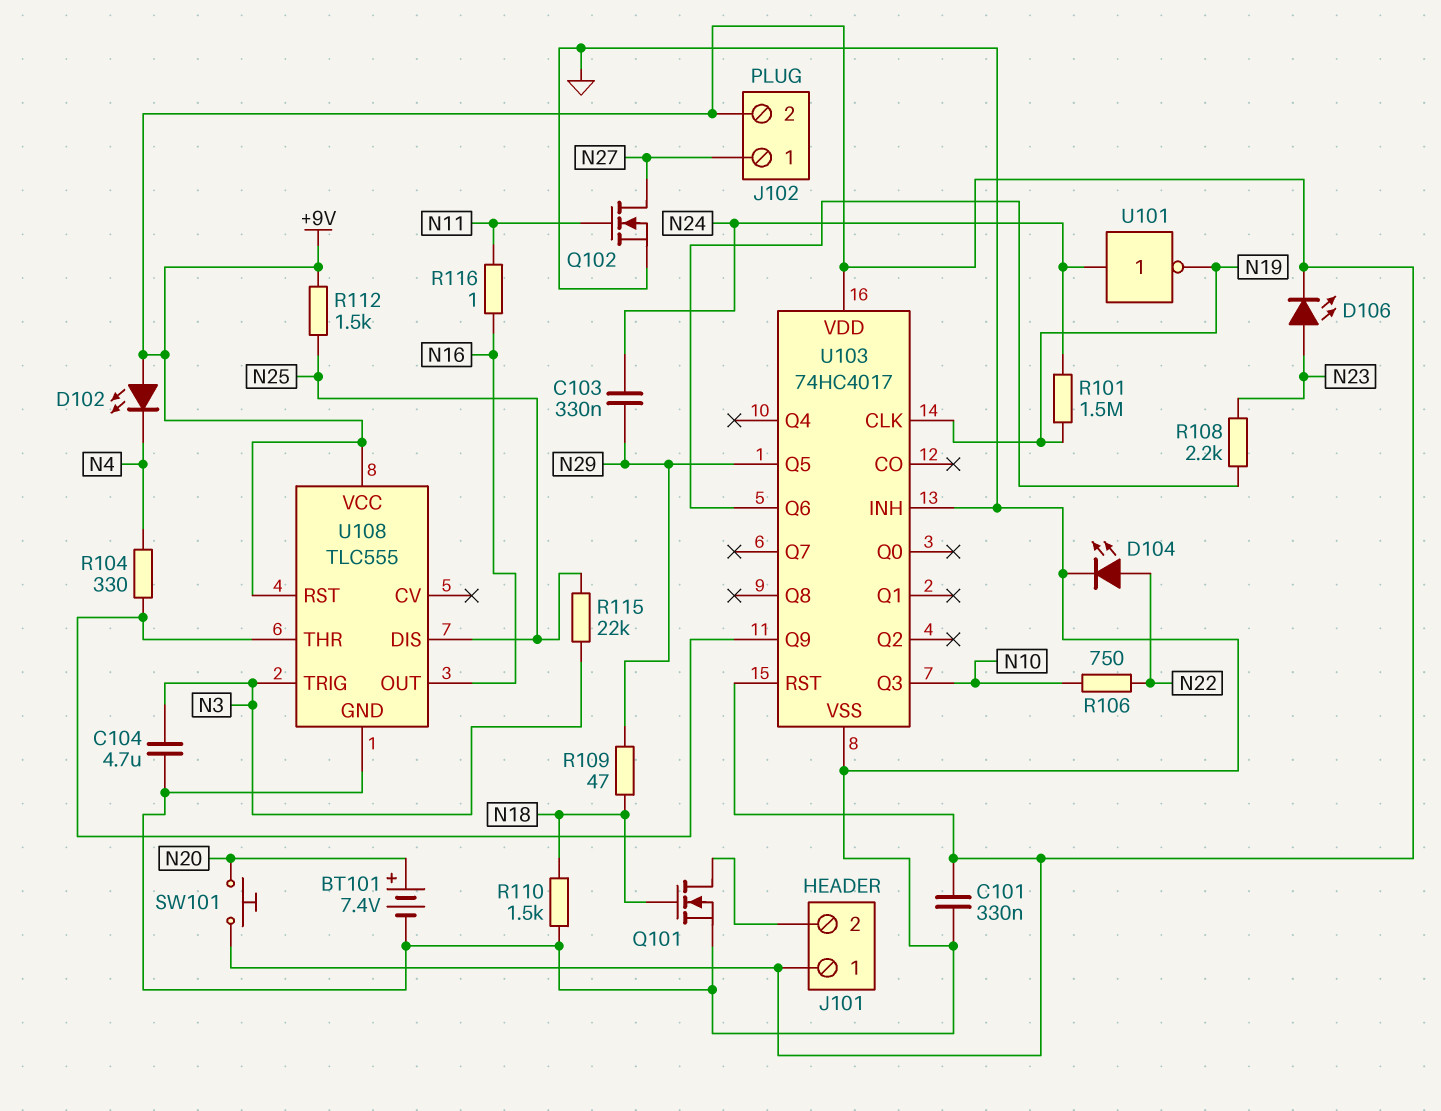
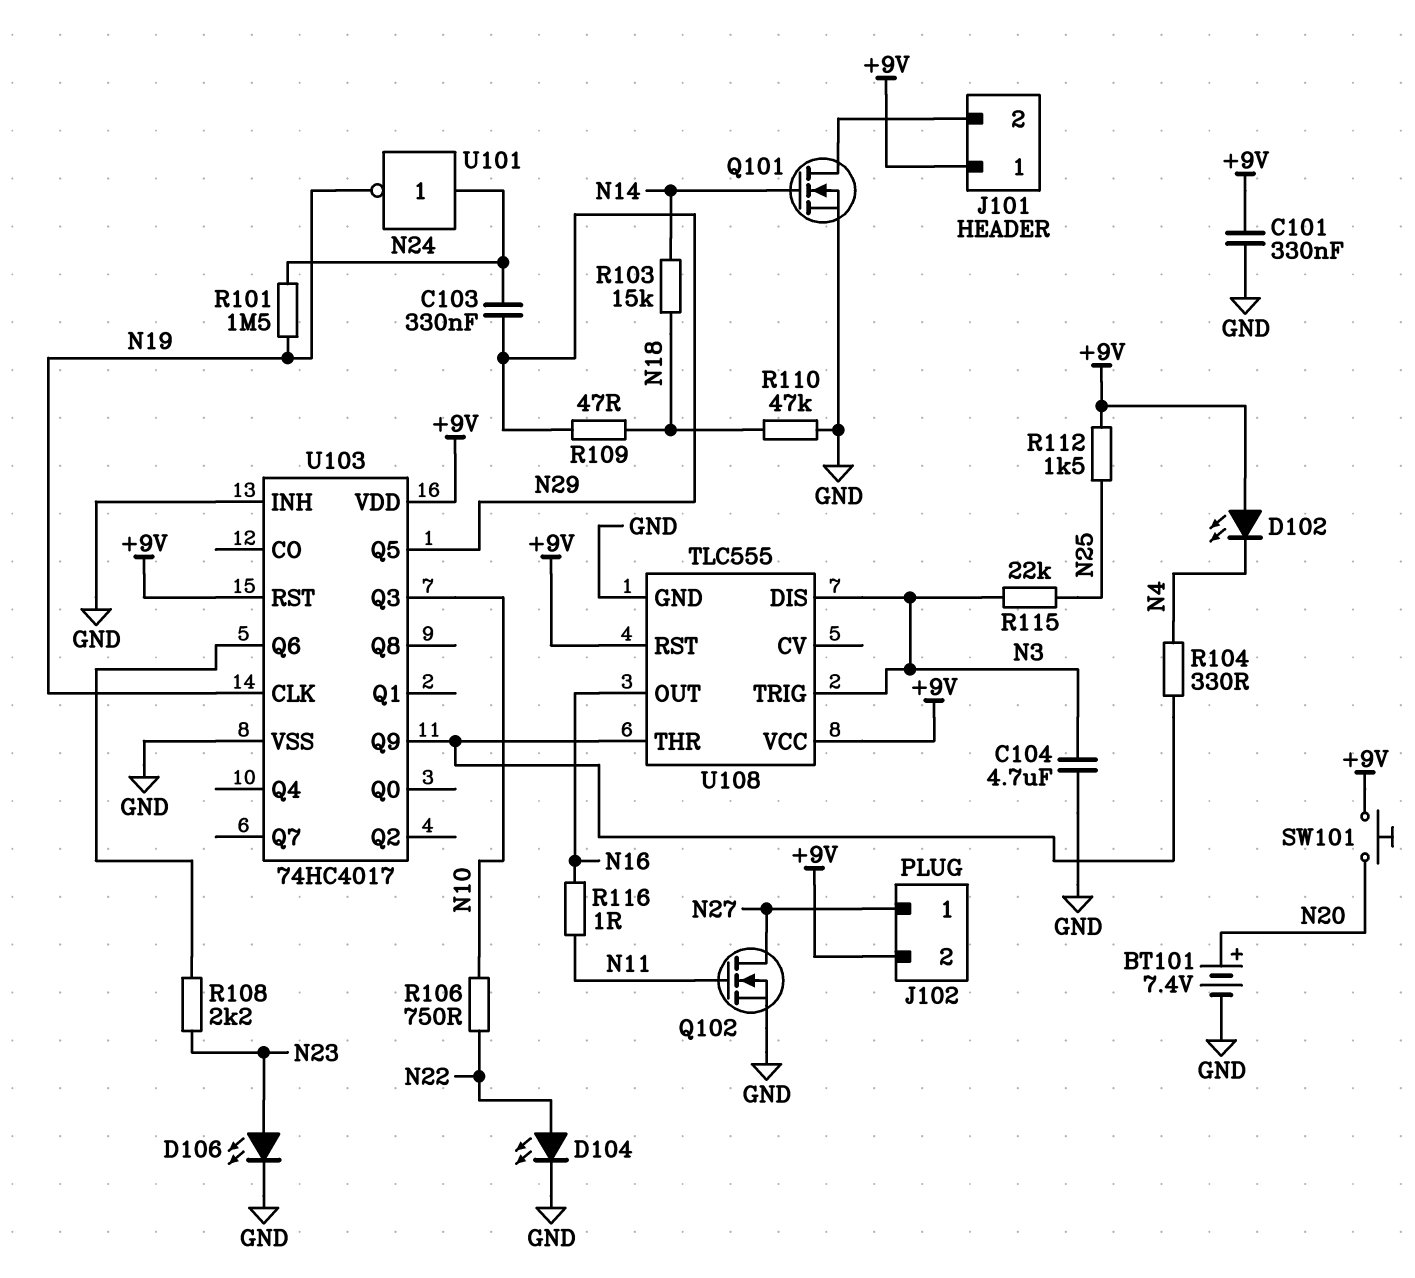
D106: LED (A N23, K +9V) -> LED (A N23, K GND)
Q101: NMOS (G N18, D J101/2, S GND) -> NMOS (G N14, D J101/2, S GND)
R103: none -> 15k (N14, N18)
R110: 1.5k (GND, N18) -> 47k (GND, N18)
U108 pin DIS: N25 -> N3

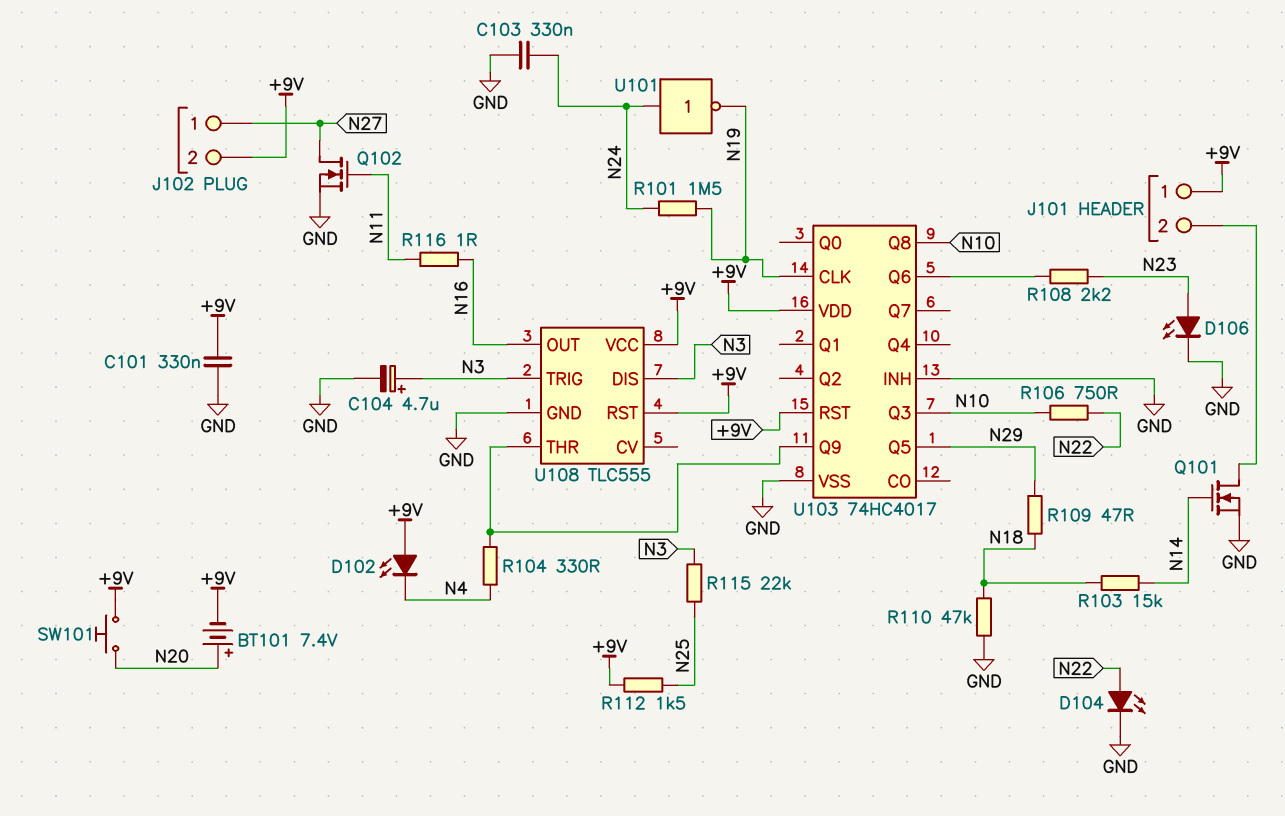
BT101: 7.4V (plus N20, minus GND) -> 7.4V (plus N20, minus +9V)
C103: 330nF (N24, N29) -> 330nF (GND, N24)
C104: 4.7uF (GND, N3) -> 4.7uF (plus N3, minus GND)
U103 pin Q8: none -> N10

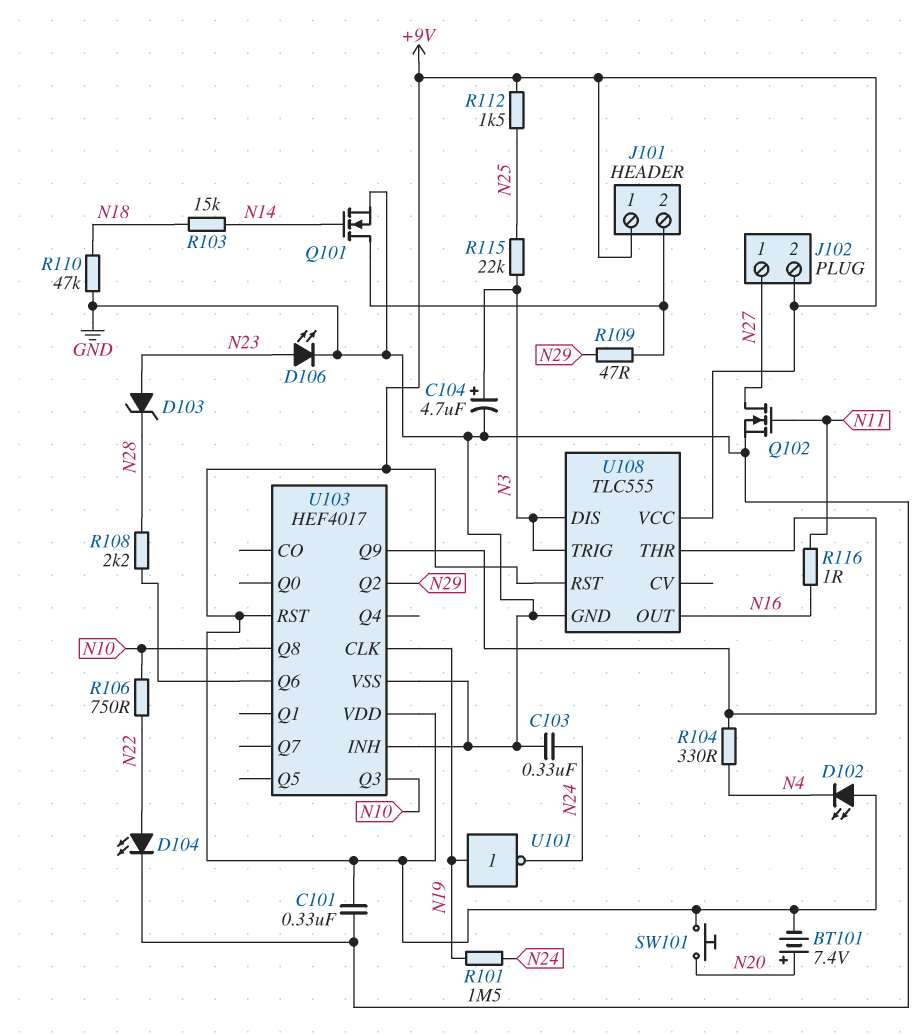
D103: none -> zener (A N23, K N28)
R108: 2.2k (N23, U103/Q6) -> 2.2k (N28, U103/Q6)
R109: 47 (N18, N29) -> 47 (J101/2, N29)
U101: NOT (in N24, out N19) -> NOT (in N19, out N24)
U103: 74HC4017 -> HEF4017
U103 pin Q2: none -> N29
U103 pin Q5: N29 -> none

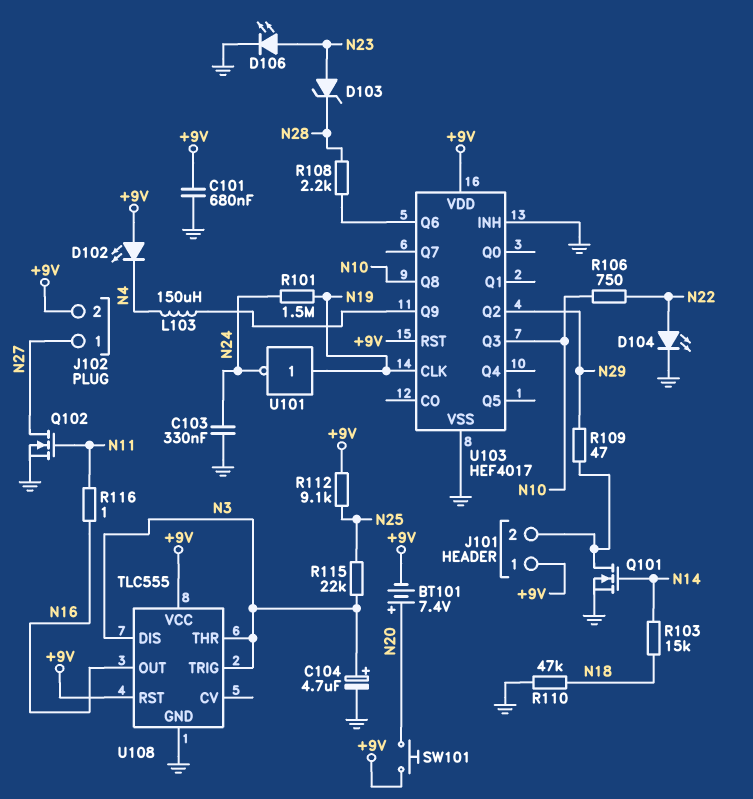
C101: 330nF (+9V, GND) -> 680nF (+9V, GND)
L103: none -> 150uH (N4, U103/Q9)
R104: 330 (N4, U103/Q9) -> none
R112: 1.5k (+9V, N25) -> 9.1k (+9V, N25)
U108 pin THR: U103/Q9 -> N3

